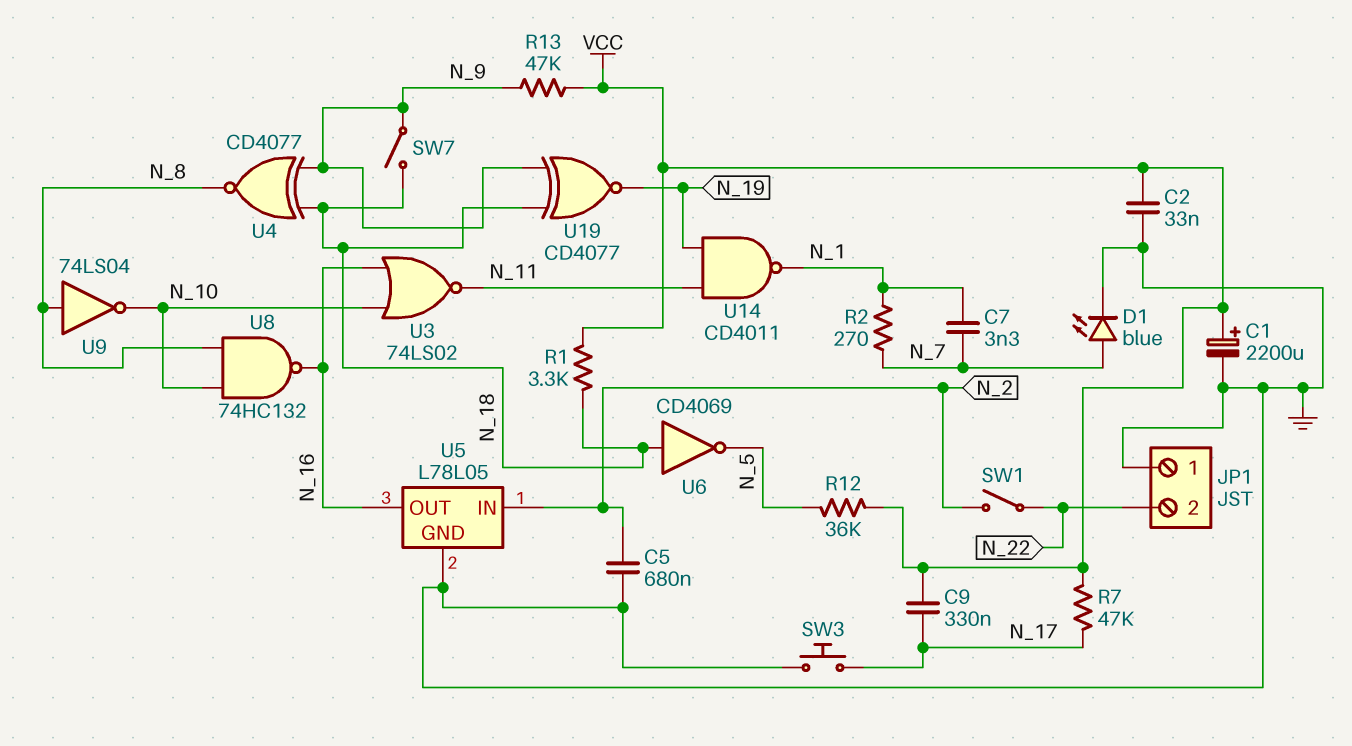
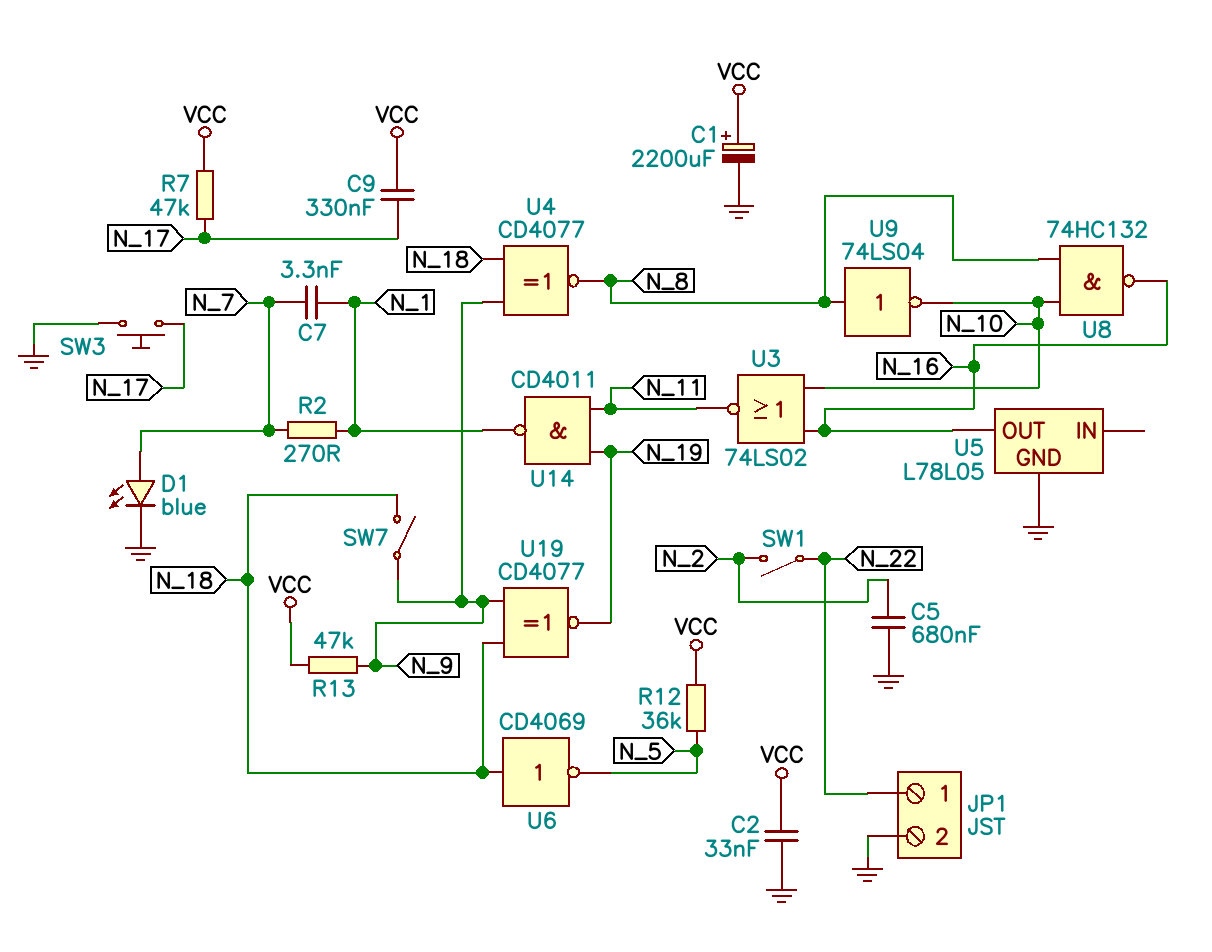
JP1 pin 1: GND -> N_22
JP1 pin 2: N_22 -> GND
R1: 3.3k (N_18, VCC) -> none
U5 pin IN: N_2 -> none

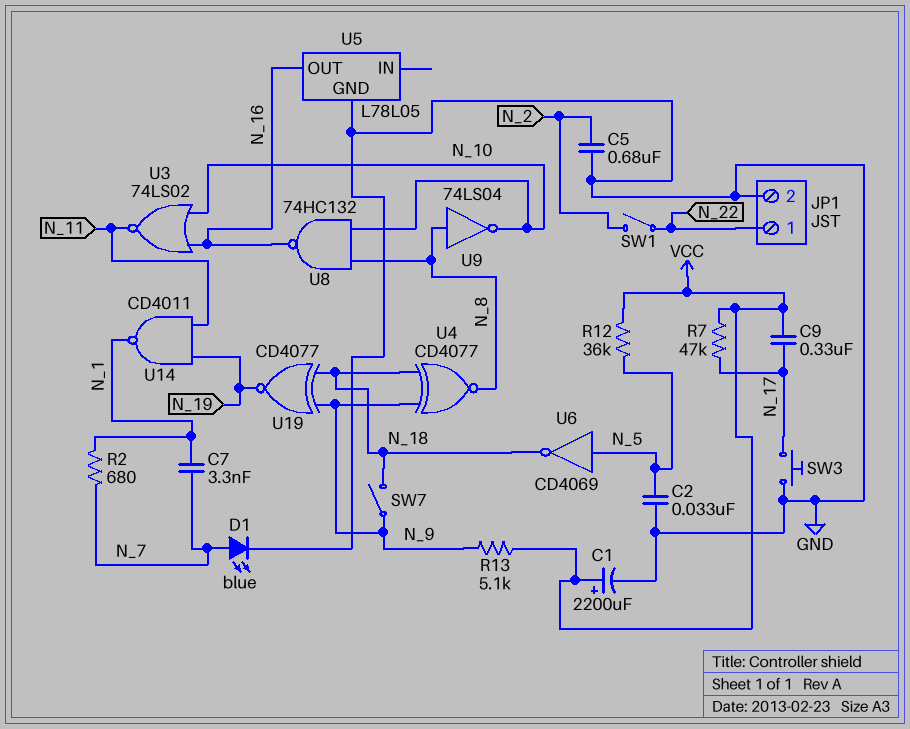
C2: 33nF (GND, VCC) -> 33nF (GND, N_5)
R2: 270 (N_1, N_7) -> 680 (N_1, N_7)
R13: 47k (N_9, VCC) -> 5.1k (N_9, VCC)
U6: NOT CD4069 (in N_18, out N_5) -> NOT CD4069 (in N_5, out N_18)

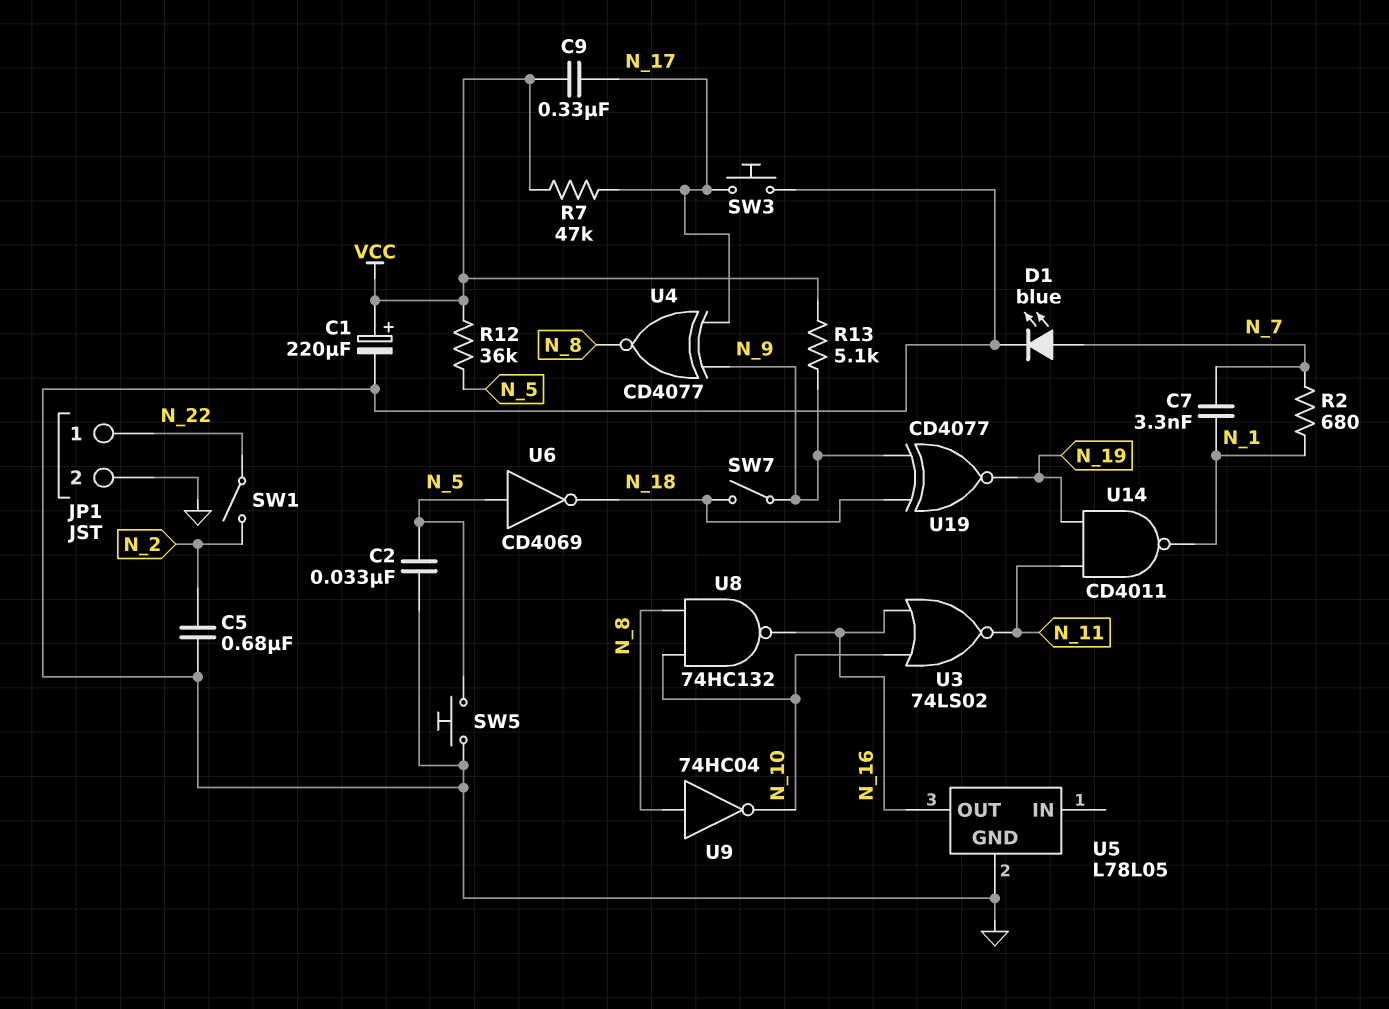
C1: 2200uF (plus VCC, minus GND) -> 220uF (plus VCC, minus GND)
SW5: none -> button (GND, N_5)
U4: XNOR CD4077 (in N_9, in N_18, out N_8) -> XNOR CD4077 (in N_9, in N_17, out N_8)
U9: NOT 74LS04 (in N_8, out N_10) -> NOT 74HC04 (in N_8, out N_10)

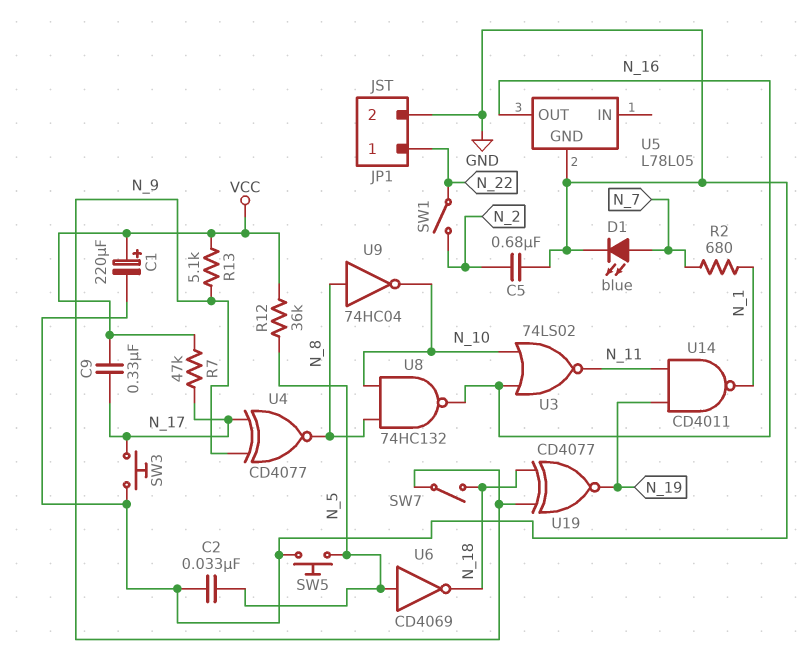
C7: 3.3nF (N_1, N_7) -> none

